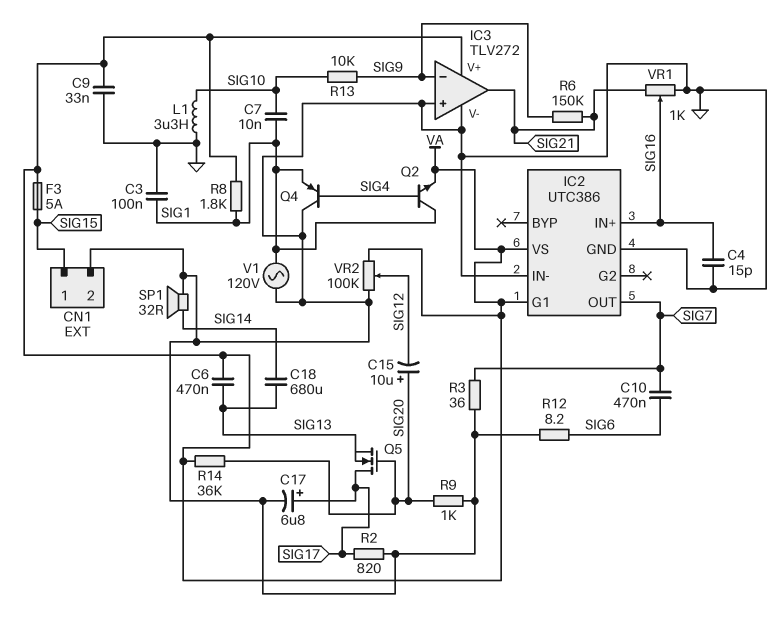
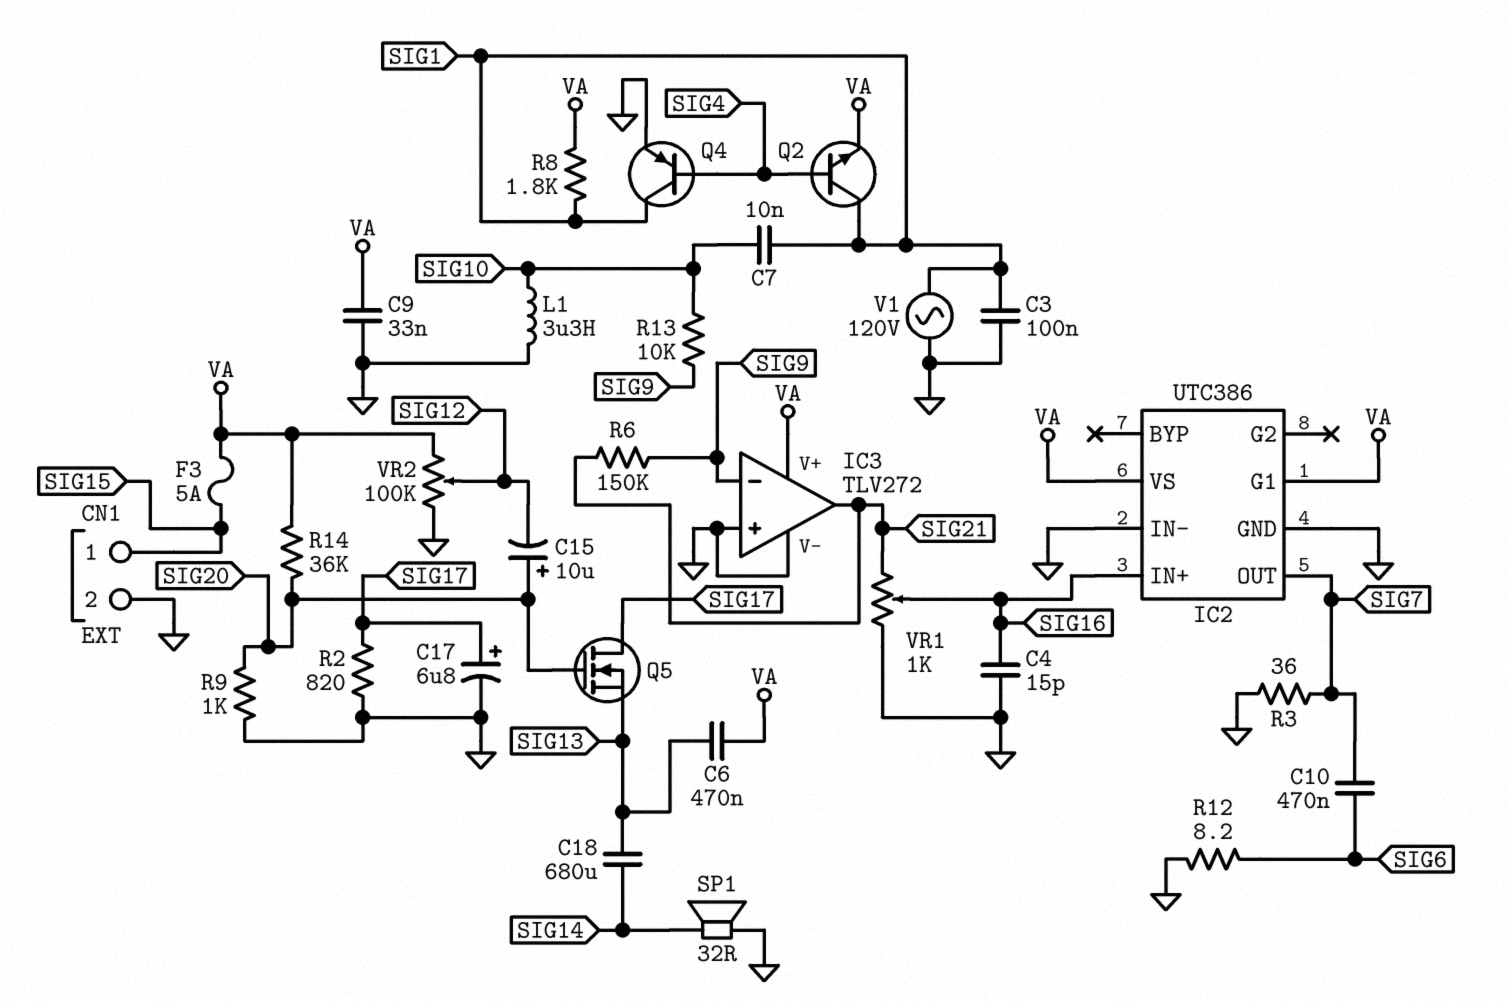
Q4: PNP (B SIG4, C GND, E SIG1) -> PNP (B SIG4, C SIG1, E GND)

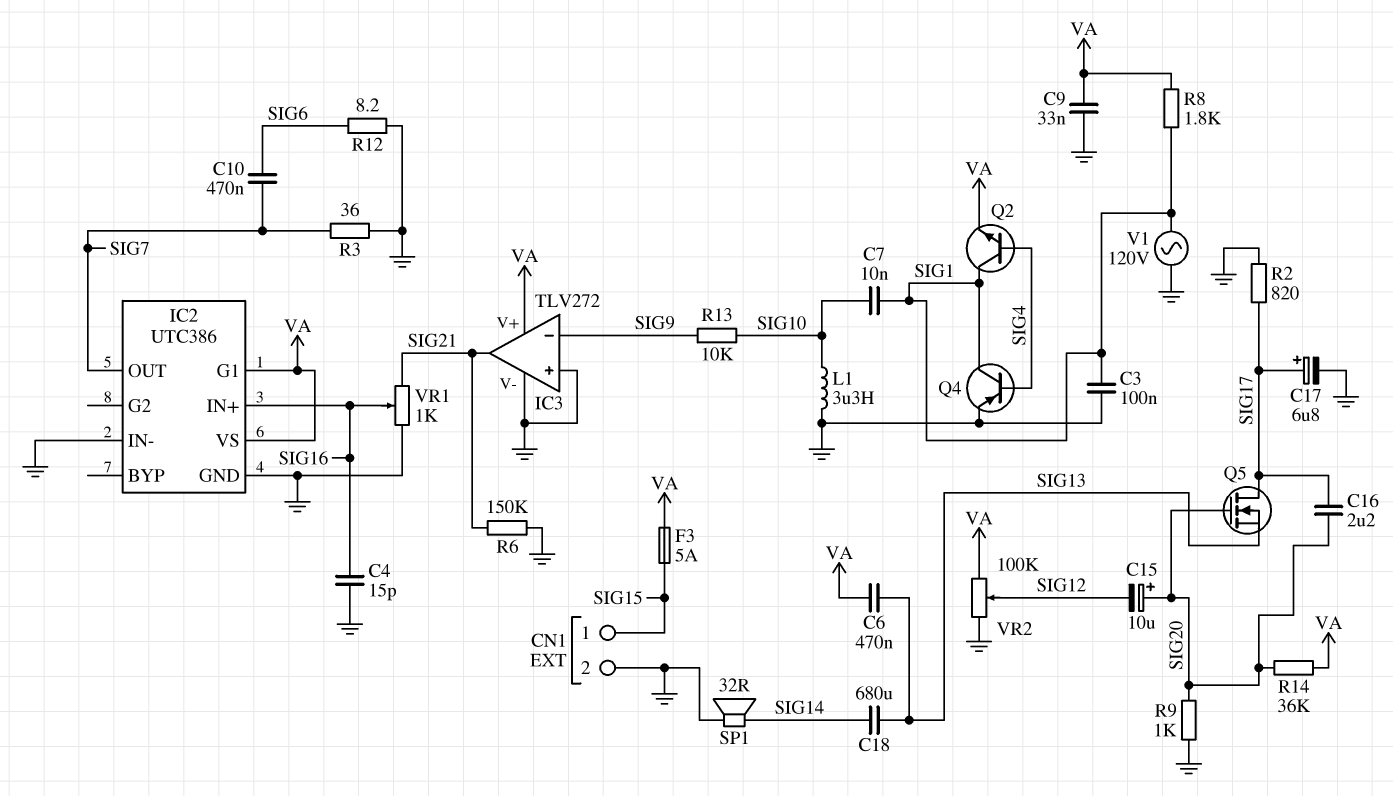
C16: none -> 2.2uF (SIG17, SIG20)
R6: 150k (SIG9, SIG21) -> 150k (GND, SIG21)

